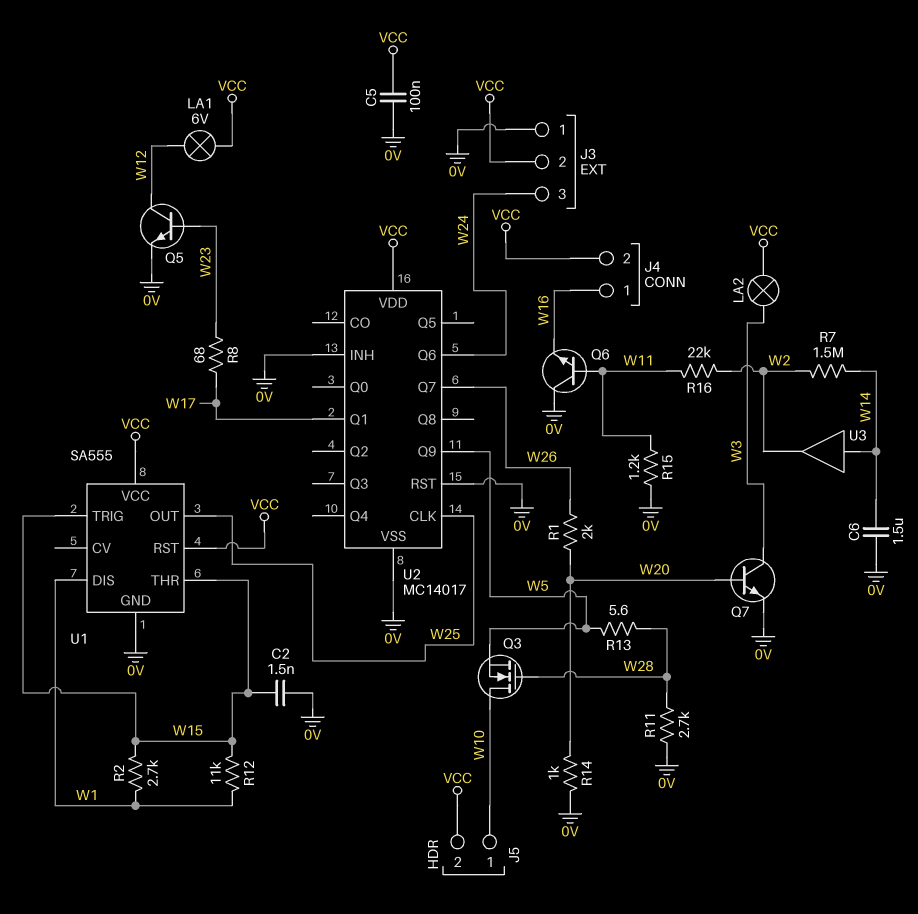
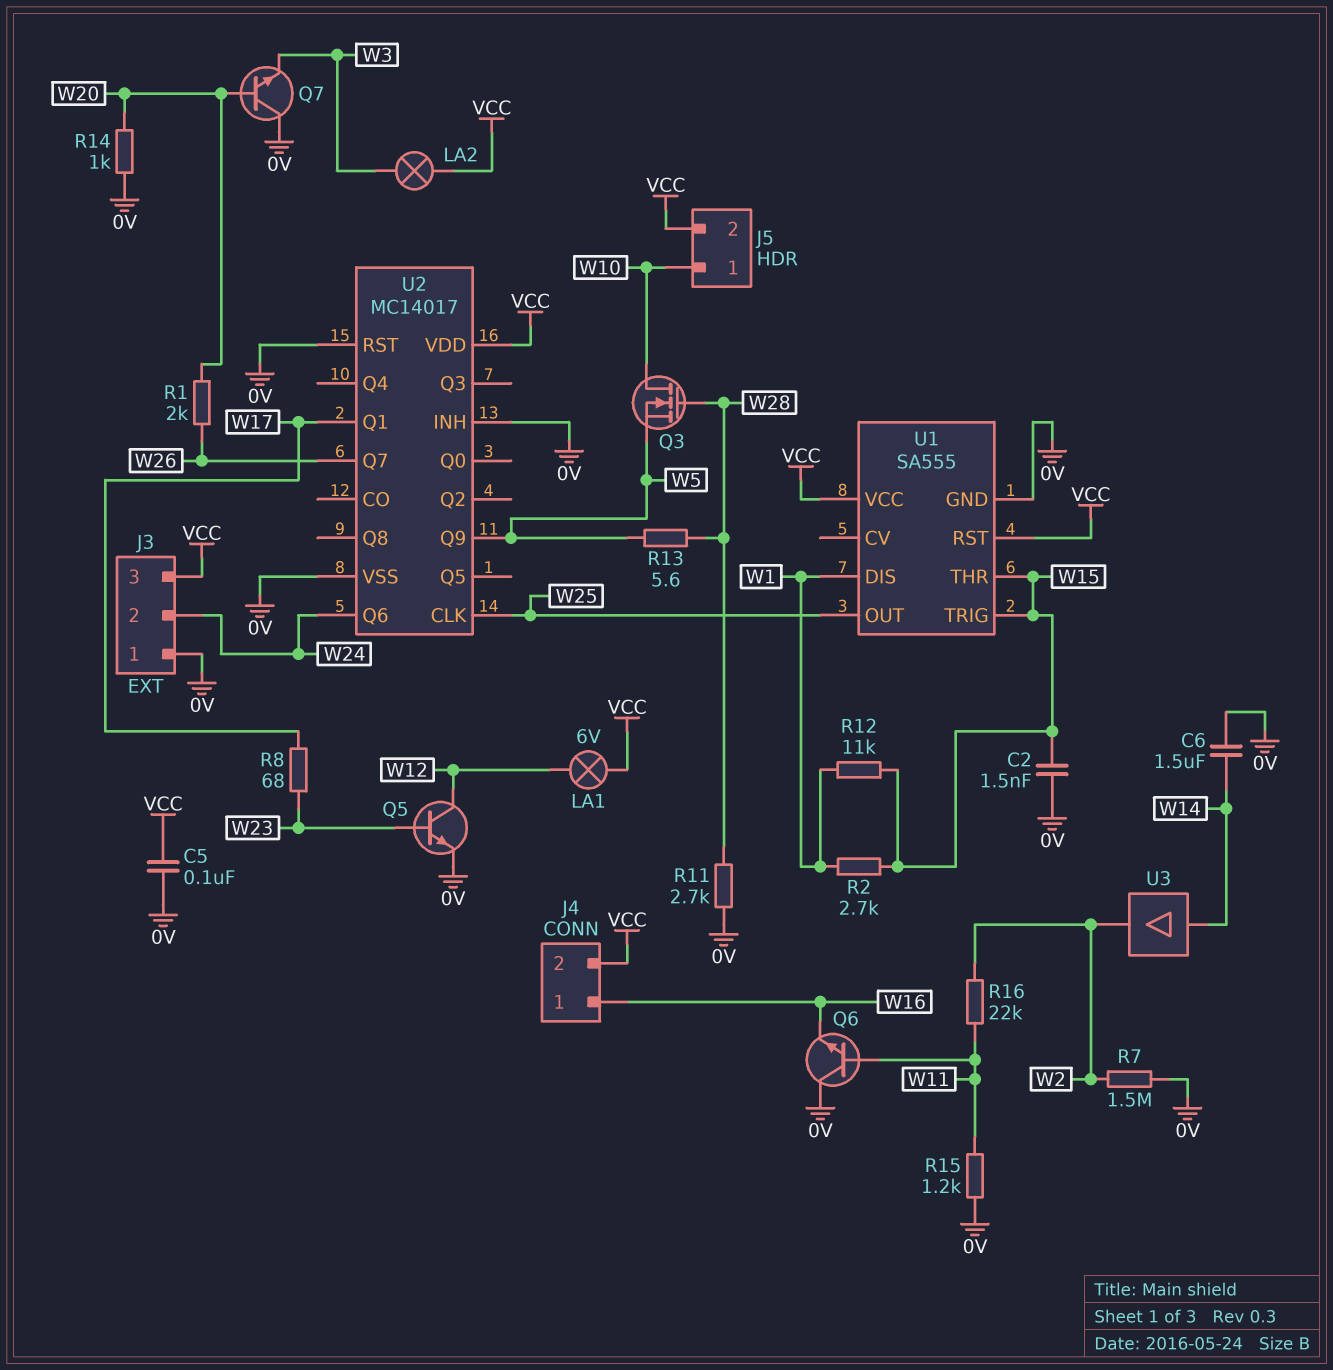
J3 pin 2: VCC -> W24
J3 pin 3: W24 -> VCC
Q7: NPN (B W20, C W3, E 0V) -> NPN (B W20, C 0V, E W3)
R7: 1.5M (W2, W14) -> 1.5M (0V, W2)

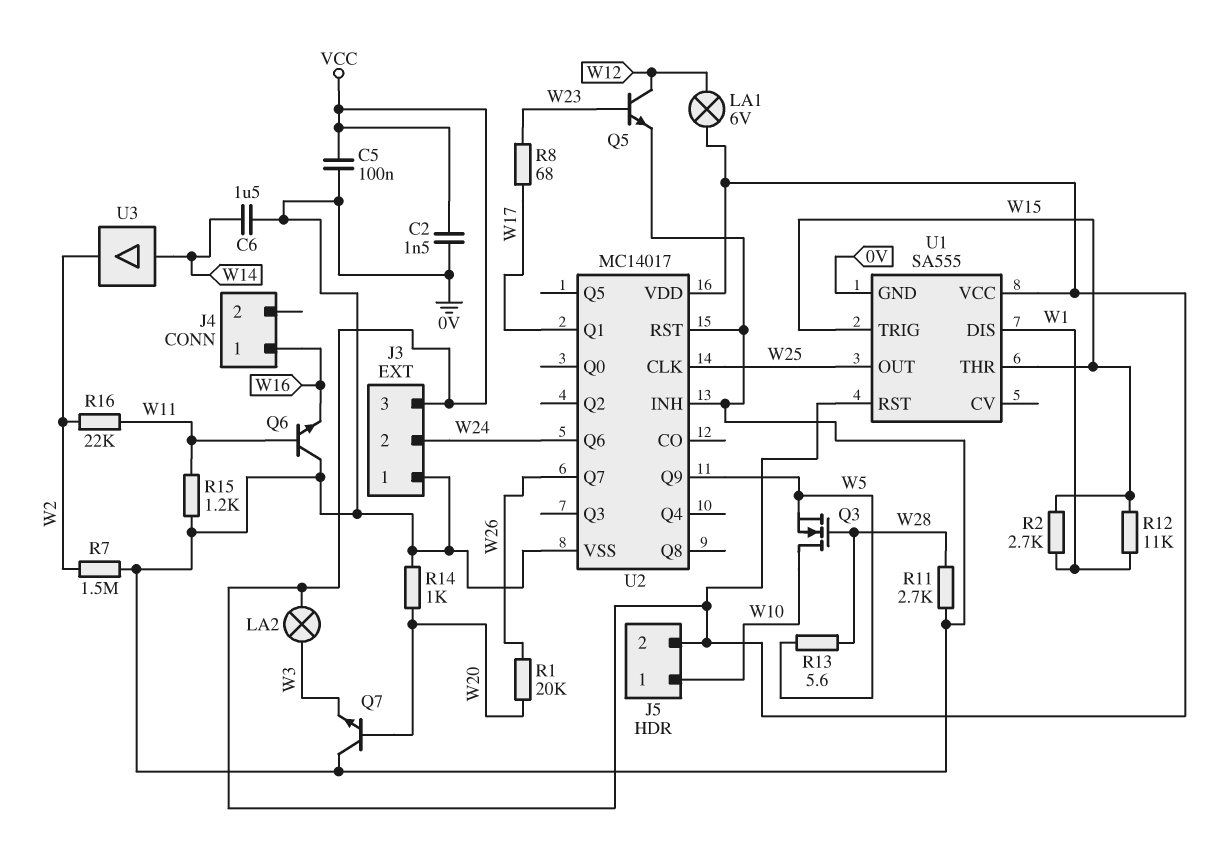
C2: 1.5nF (0V, W15) -> 1.5nF (0V, VCC)
J4 pin 2: VCC -> none
R1: 2k (W20, W26) -> 20k (W20, W26)

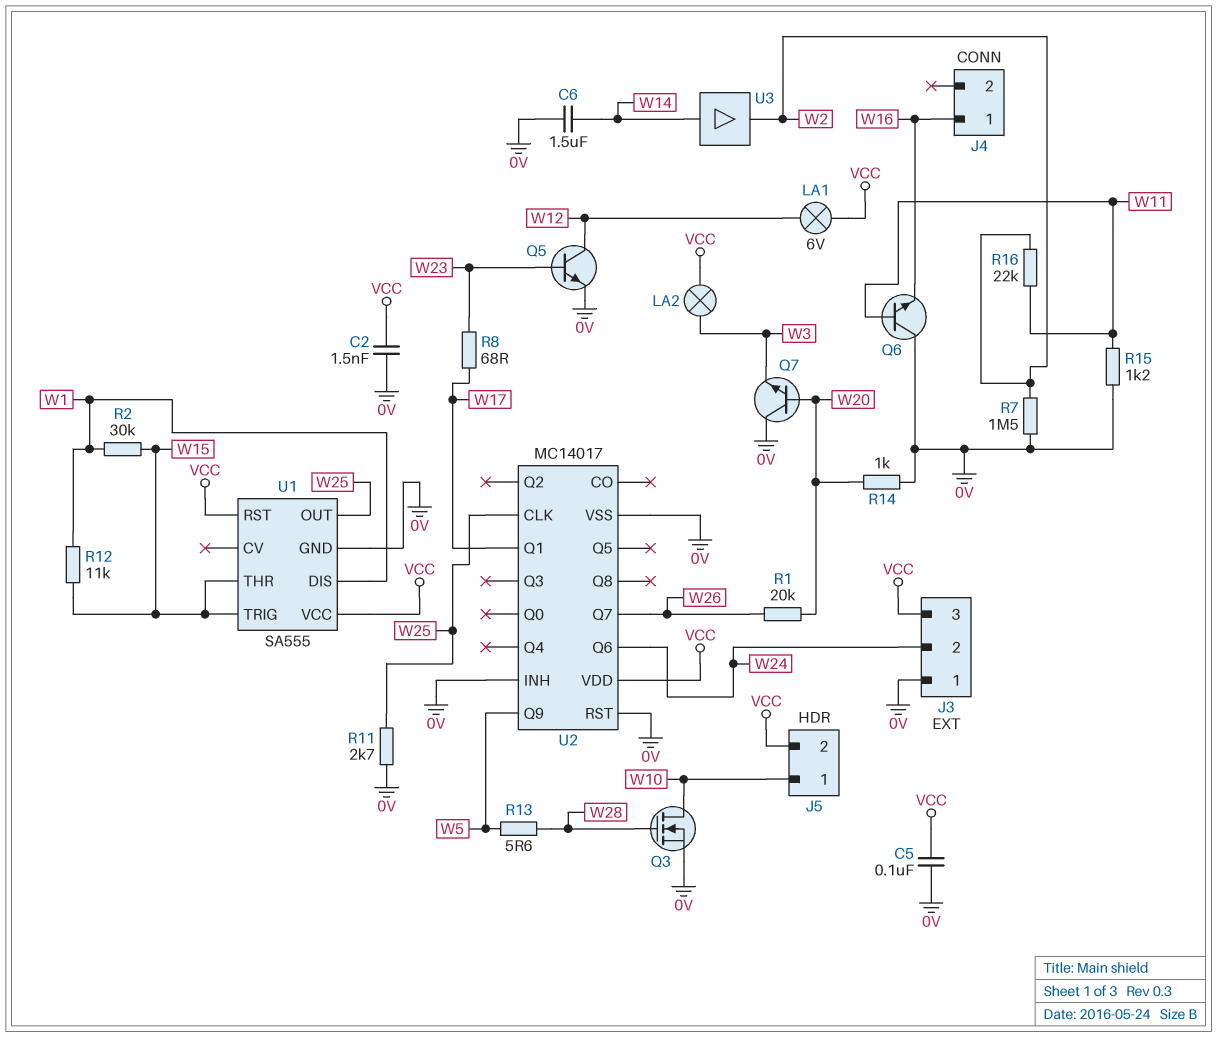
Q3: NMOS (G W28, D W10, S W5) -> NMOS (G W28, D W10, S 0V)
R2: 2.7k (W1, W15) -> 30k (W1, W15)
R11: 2.7k (0V, W28) -> 2.7k (0V, W25)

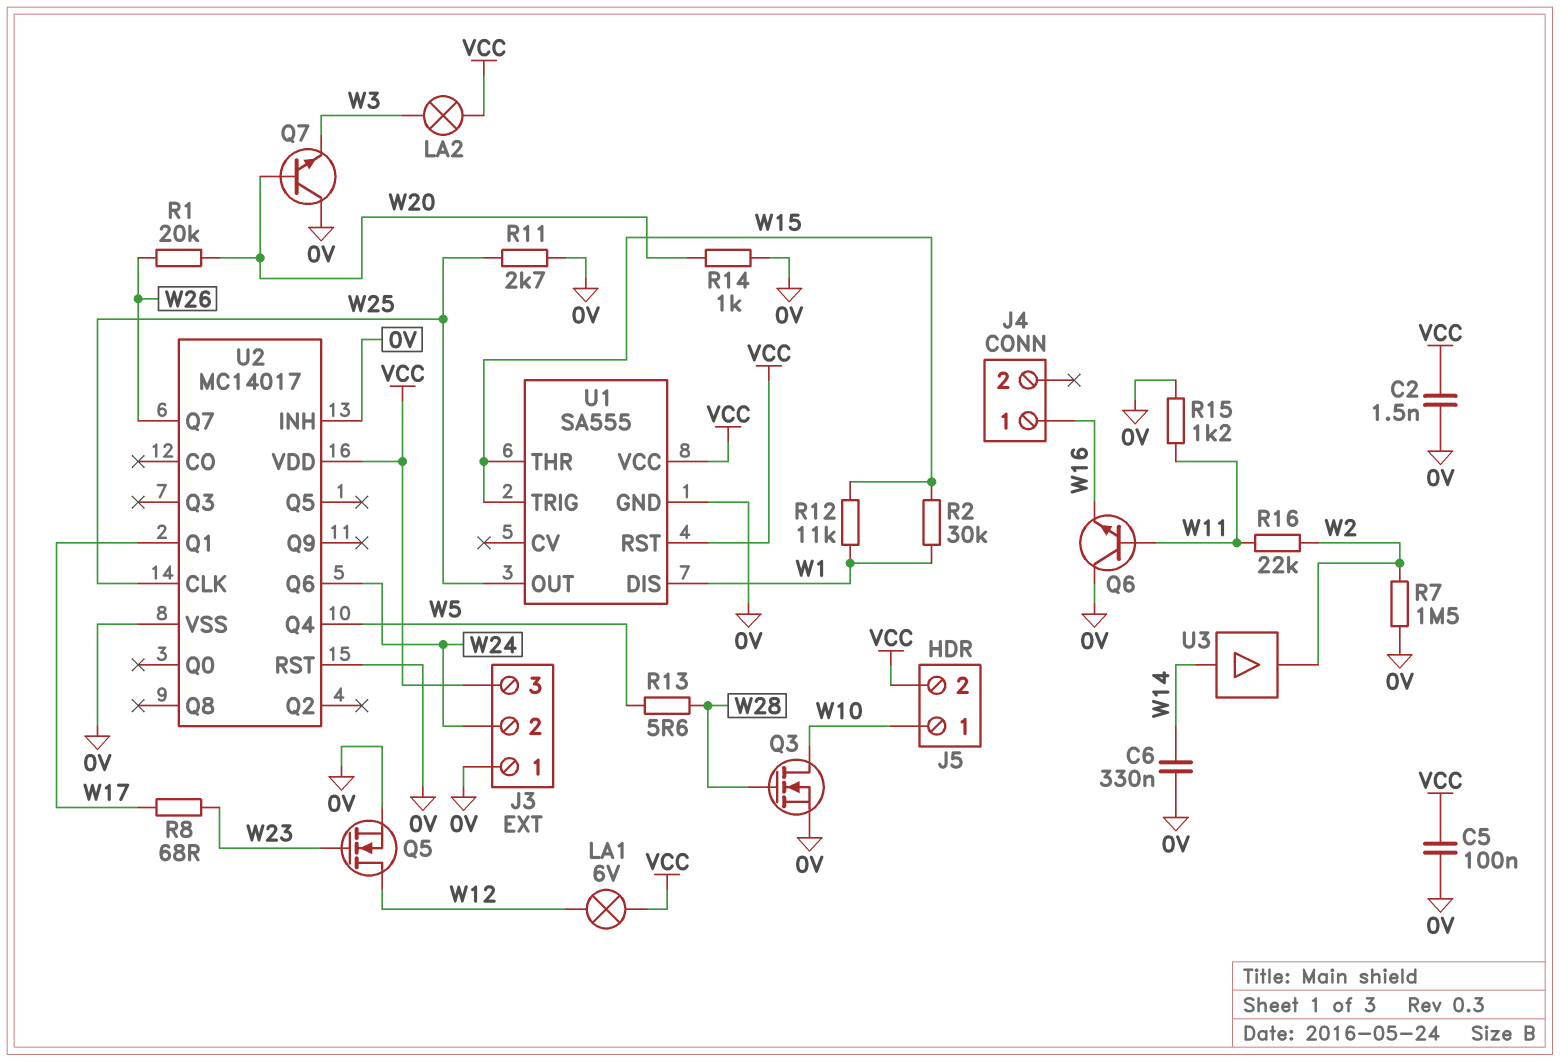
C6: 1.5uF (0V, W14) -> 330nF (0V, W14)
Q5: NPN (B W23, C W12, E 0V) -> NMOS (G W23, D W12, S 0V)
U2 pin Q4: none -> W5
U2 pin Q9: W5 -> none

